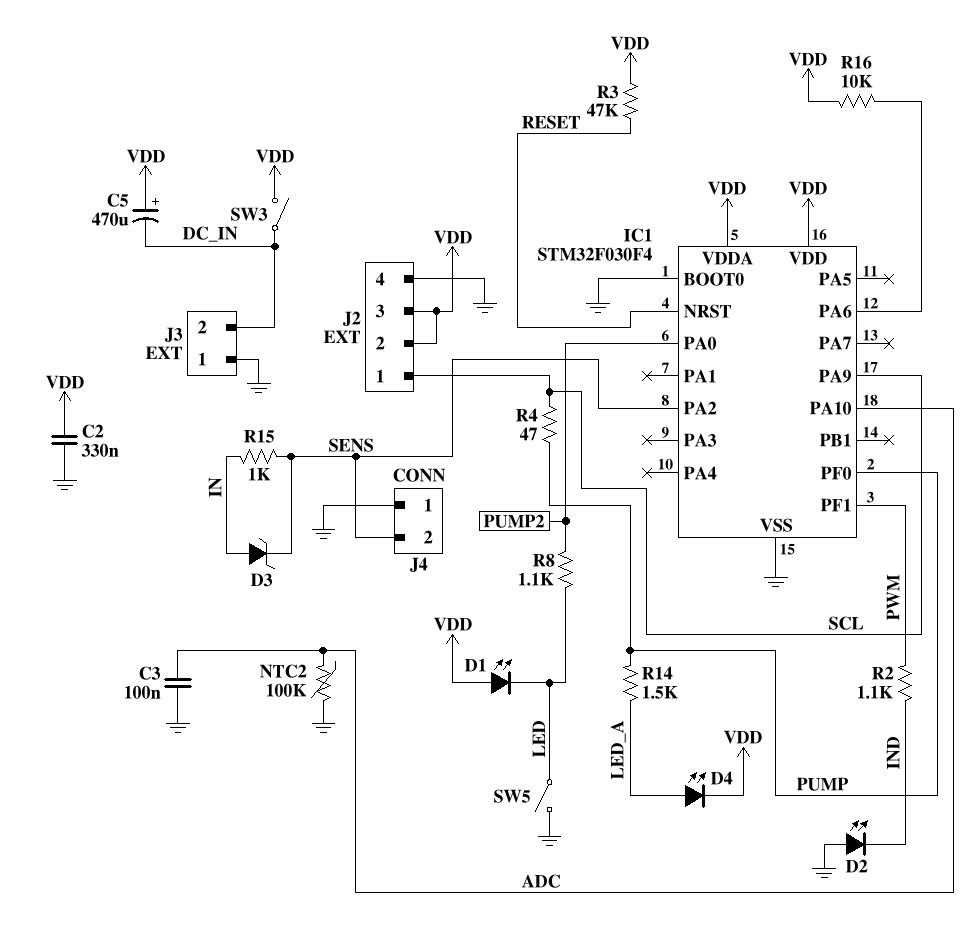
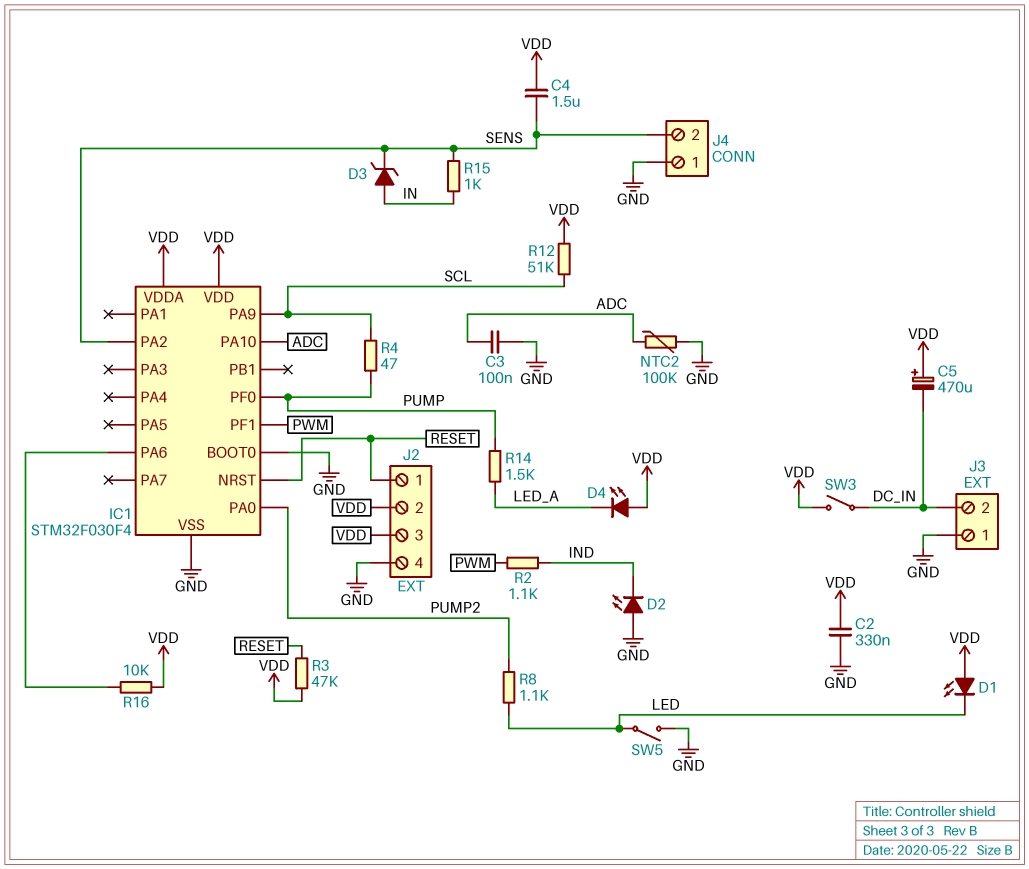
C4: none -> 1.5uF (SENS, VDD)
D4: LED (A LED_A, K VDD) -> LED (A VDD, K LED_A)
J2 pin 1: SCL -> RESET
R12: none -> 51k (SCL, VDD)

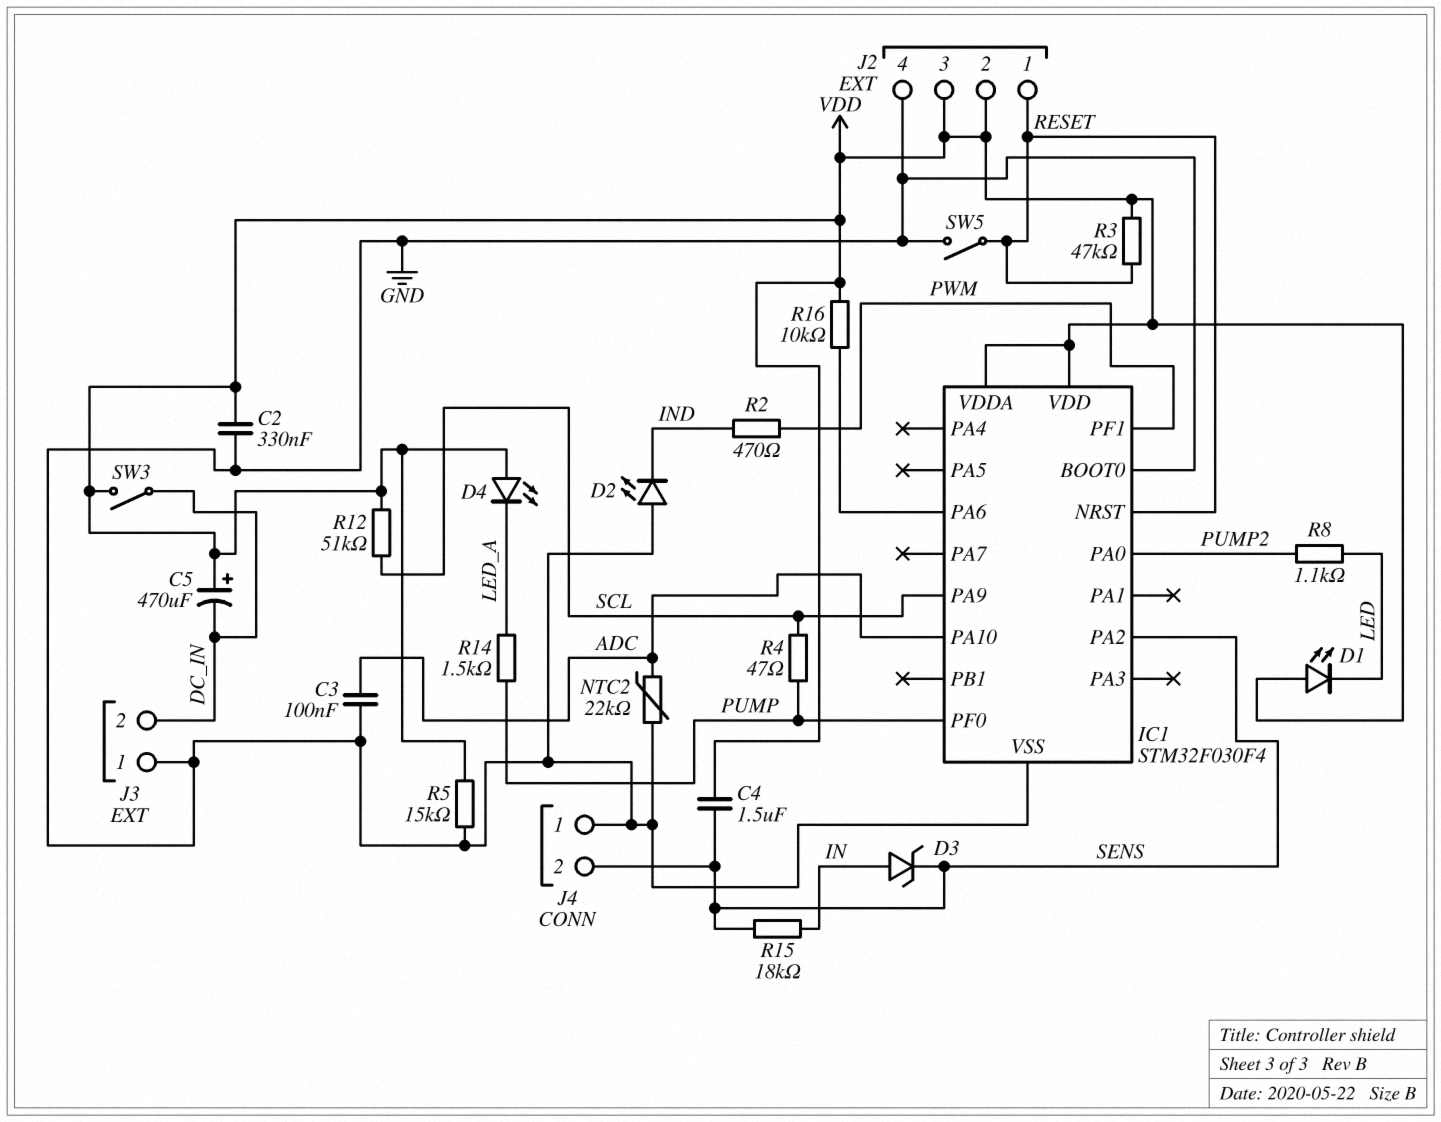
NTC2: 100k (ADC, GND) -> 22k (ADC, GND)
R2: 1.1k (IND, PWM) -> 470 (IND, PWM)
R5: none -> 15k (GND, VDD)
R15: 1k (IN, SENS) -> 18k (IN, SENS)
SW5: switch (GND, LED) -> switch (GND, RESET)

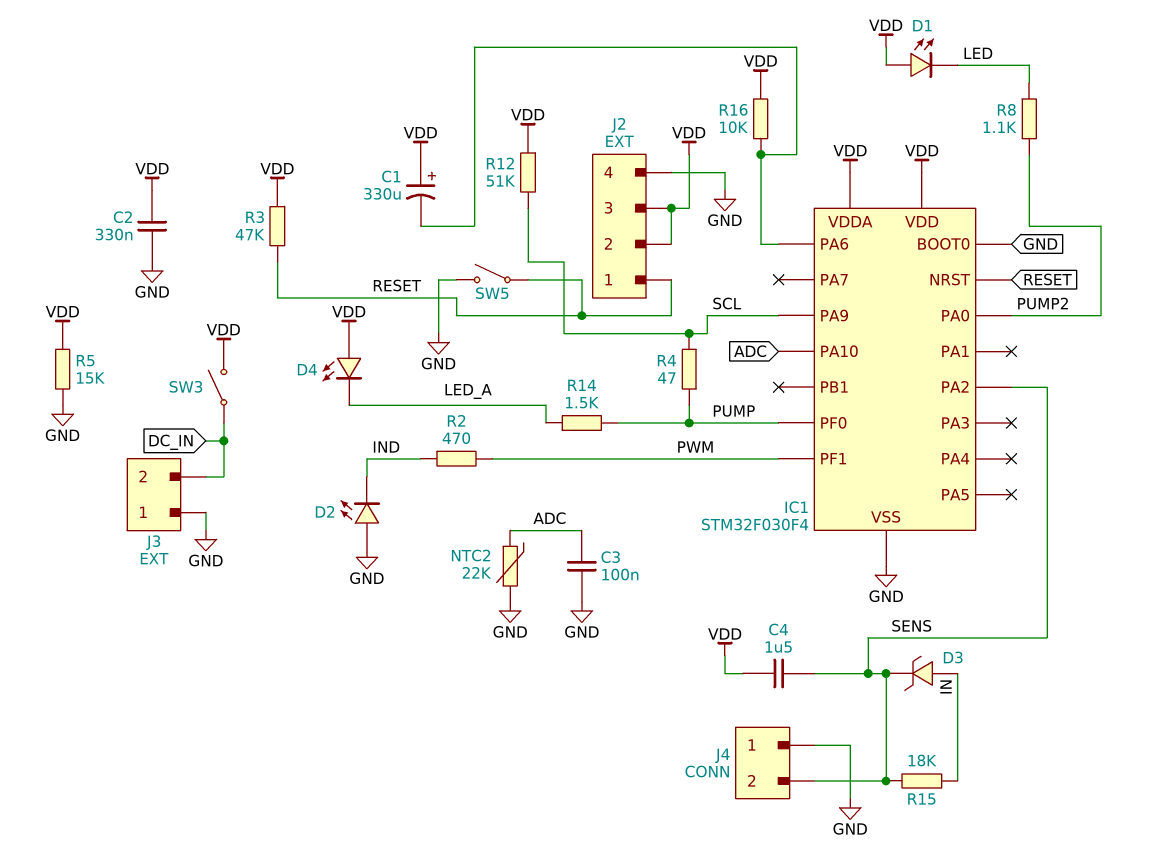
C1: none -> 330uF (plus VDD, minus IC1/PA6)
C5: 470uF (plus VDD, minus DC_IN) -> none

